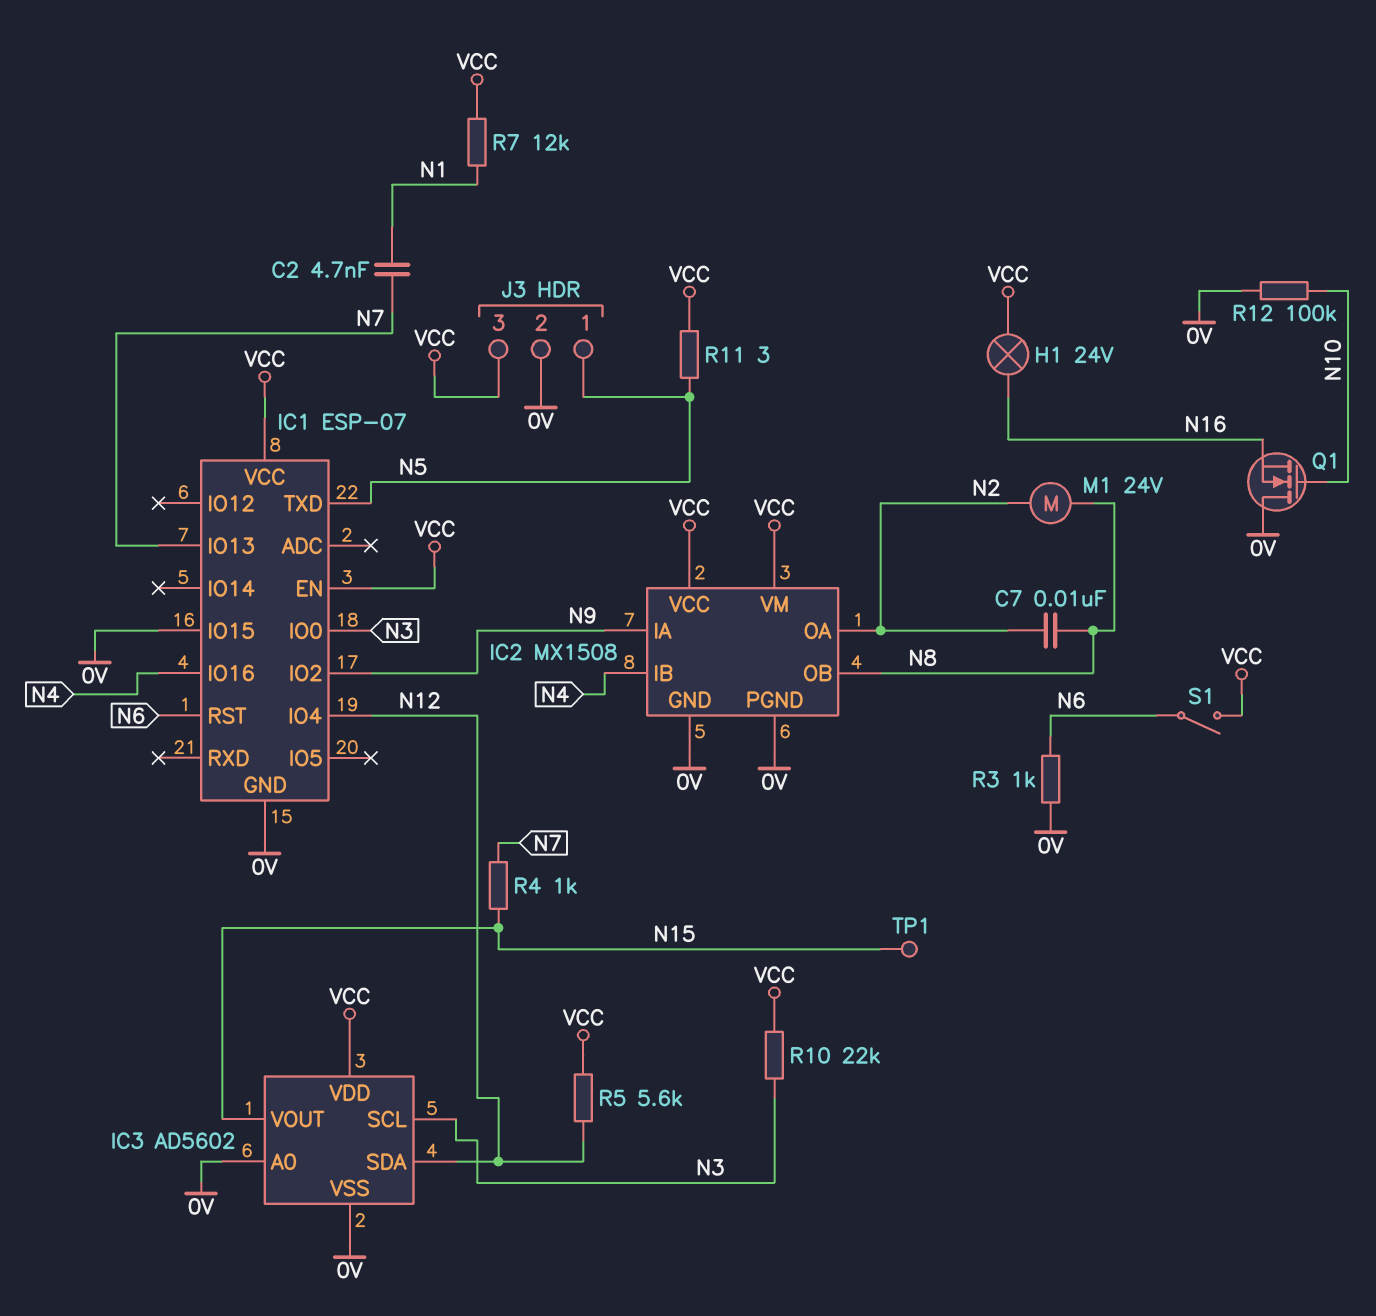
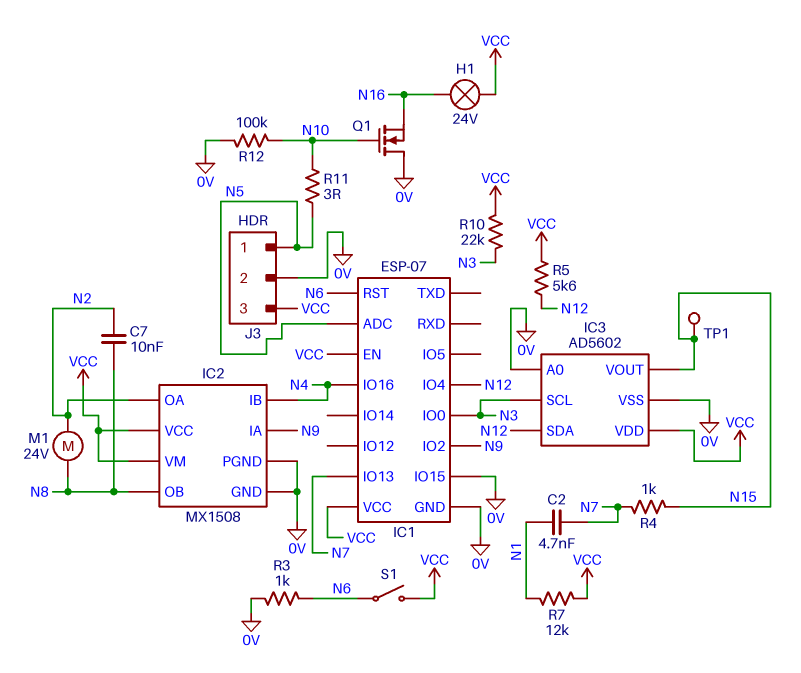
IC1 pin ADC: none -> N5
IC1 pin TXD: N5 -> none
R11: 3 (N5, VCC) -> 3 (N5, N10)

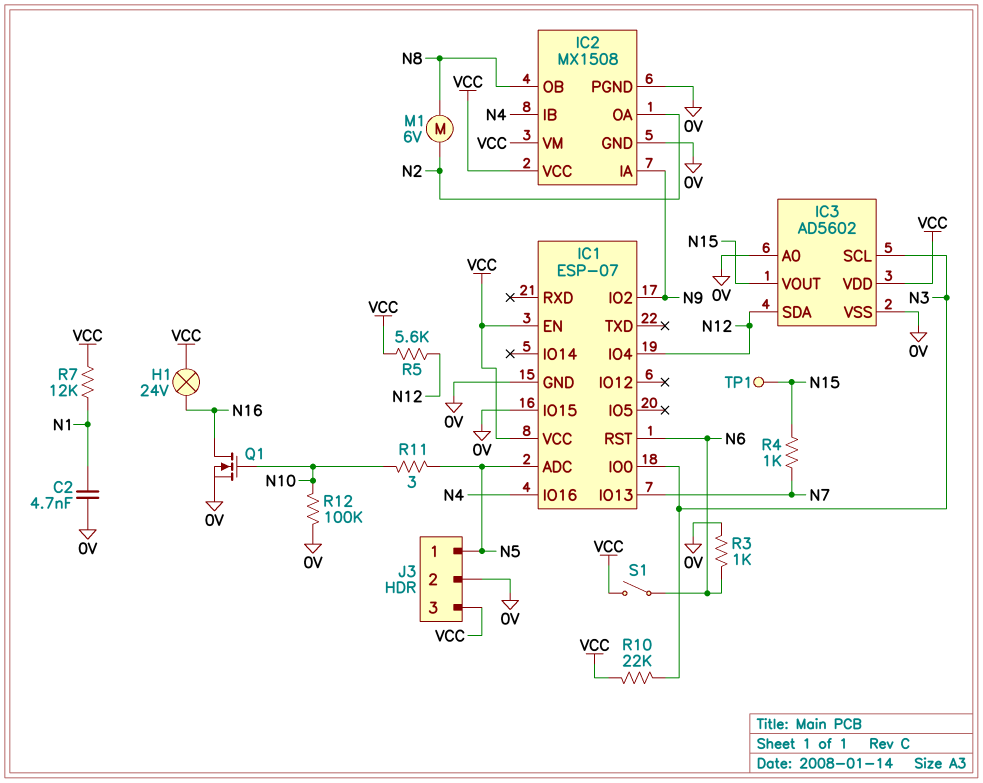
C2: 4.7nF (N1, N7) -> 4.7nF (0V, N1)
C7: 10nF (N2, N8) -> none
M1: motor 24V (N2, N8) -> motor 6V (N2, N8)
Q1: NMOS (G N10, D 0V, S N16) -> NMOS (G N10, D N16, S 0V)

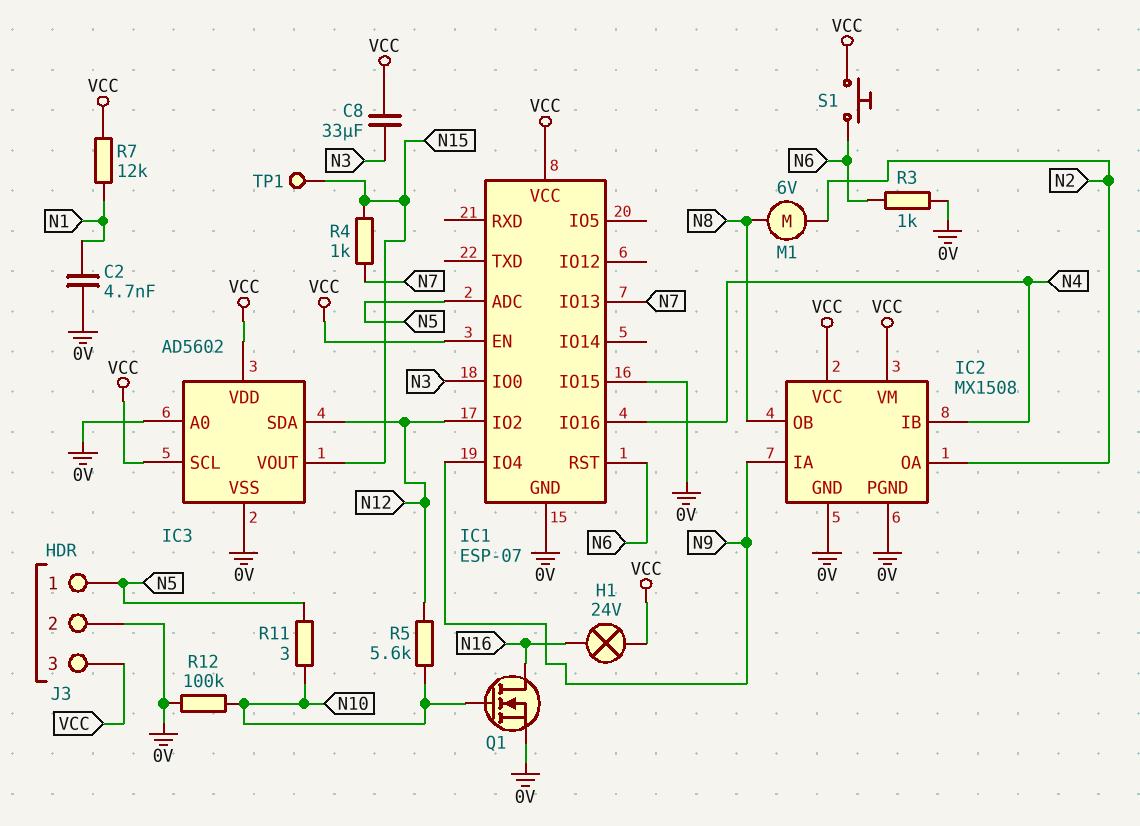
C8: none -> 33uF (N3, VCC)
IC1 pin IO2: N9 -> N12
IC1 pin IO4: N12 -> N9
IC3 pin SCL: N3 -> VCC
R5: 5.6k (N12, VCC) -> 5.6k (N10, N12)
R10: 22k (N3, VCC) -> none
S1: switch (N6, VCC) -> button (N6, VCC)

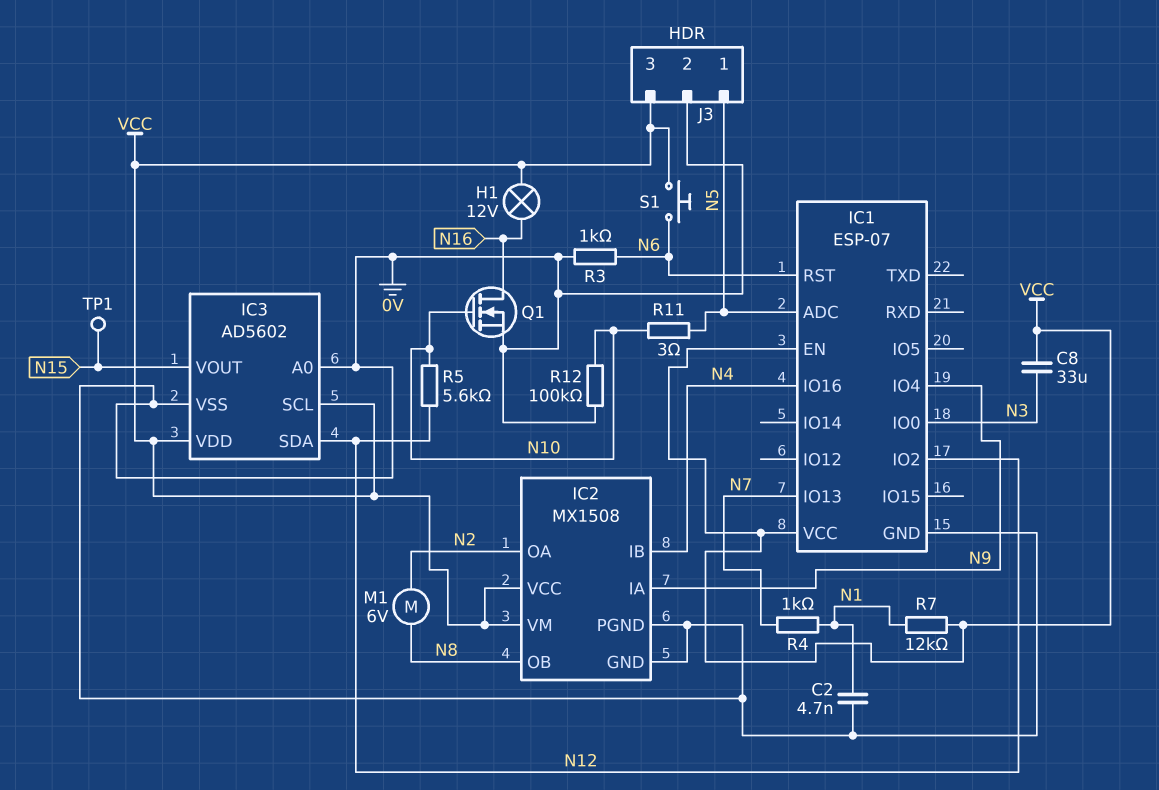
H1: lamp 24V (N16, VCC) -> lamp 12V (N16, VCC)
IC1 pin IO15: 0V -> none
R4: 1k (N7, N15) -> 1k (N1, N7)

